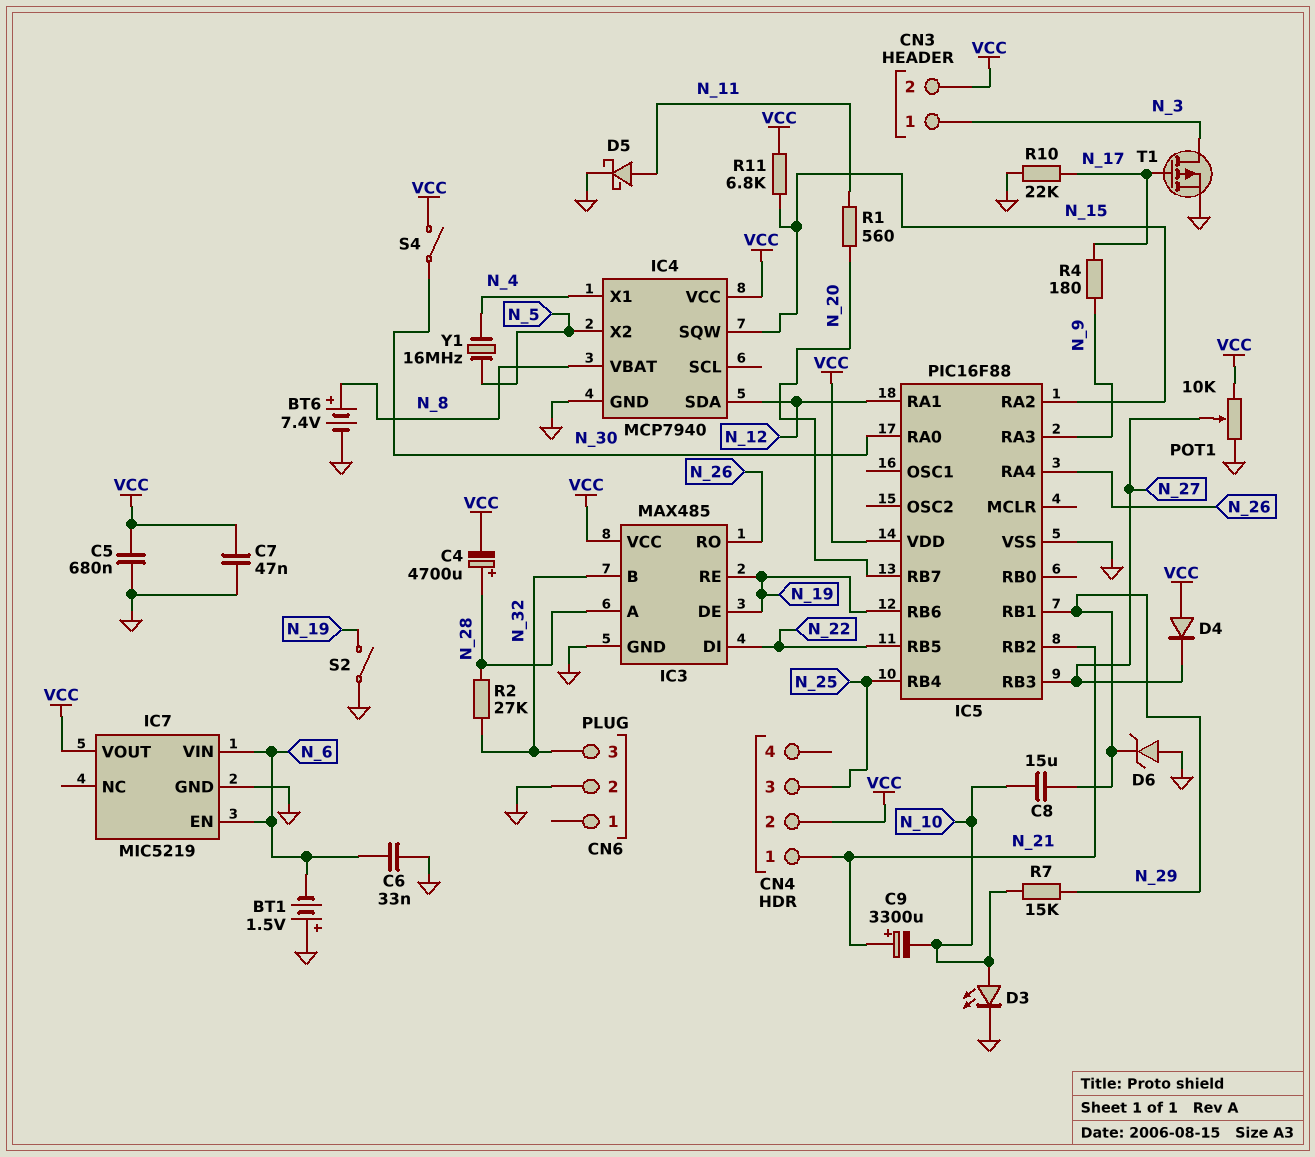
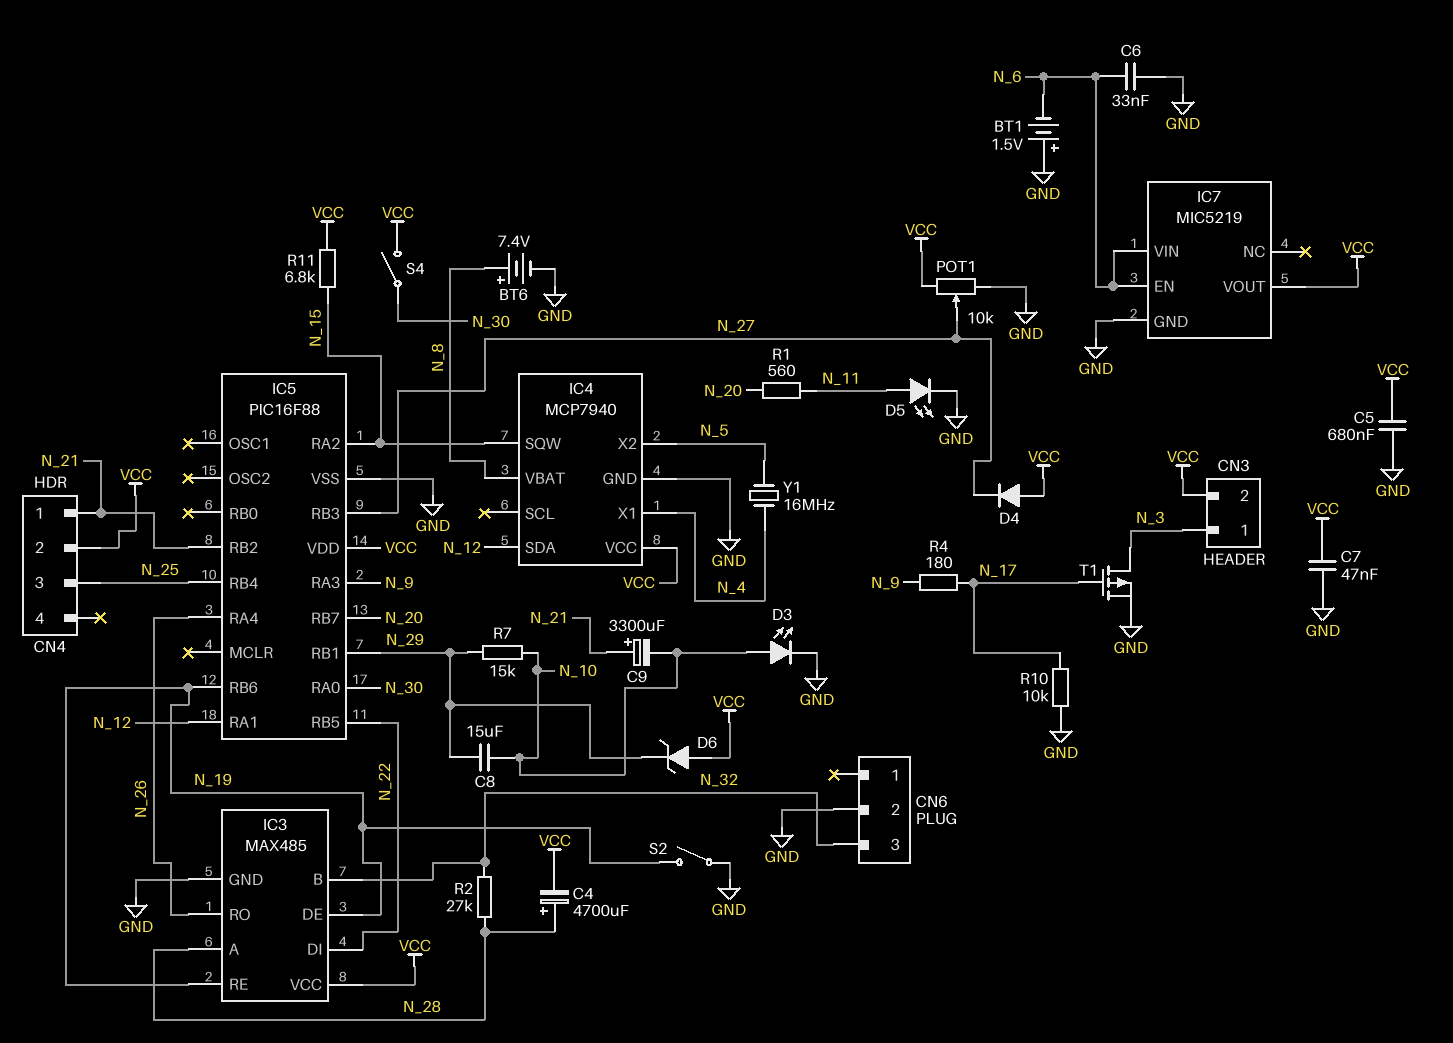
D5: schottky (A N_11, K GND) -> LED (A N_11, K GND)
D6: zener (A GND, K N_29) -> zener (A VCC, K N_29)
R10: 22k (GND, N_17) -> 10k (GND, N_17)

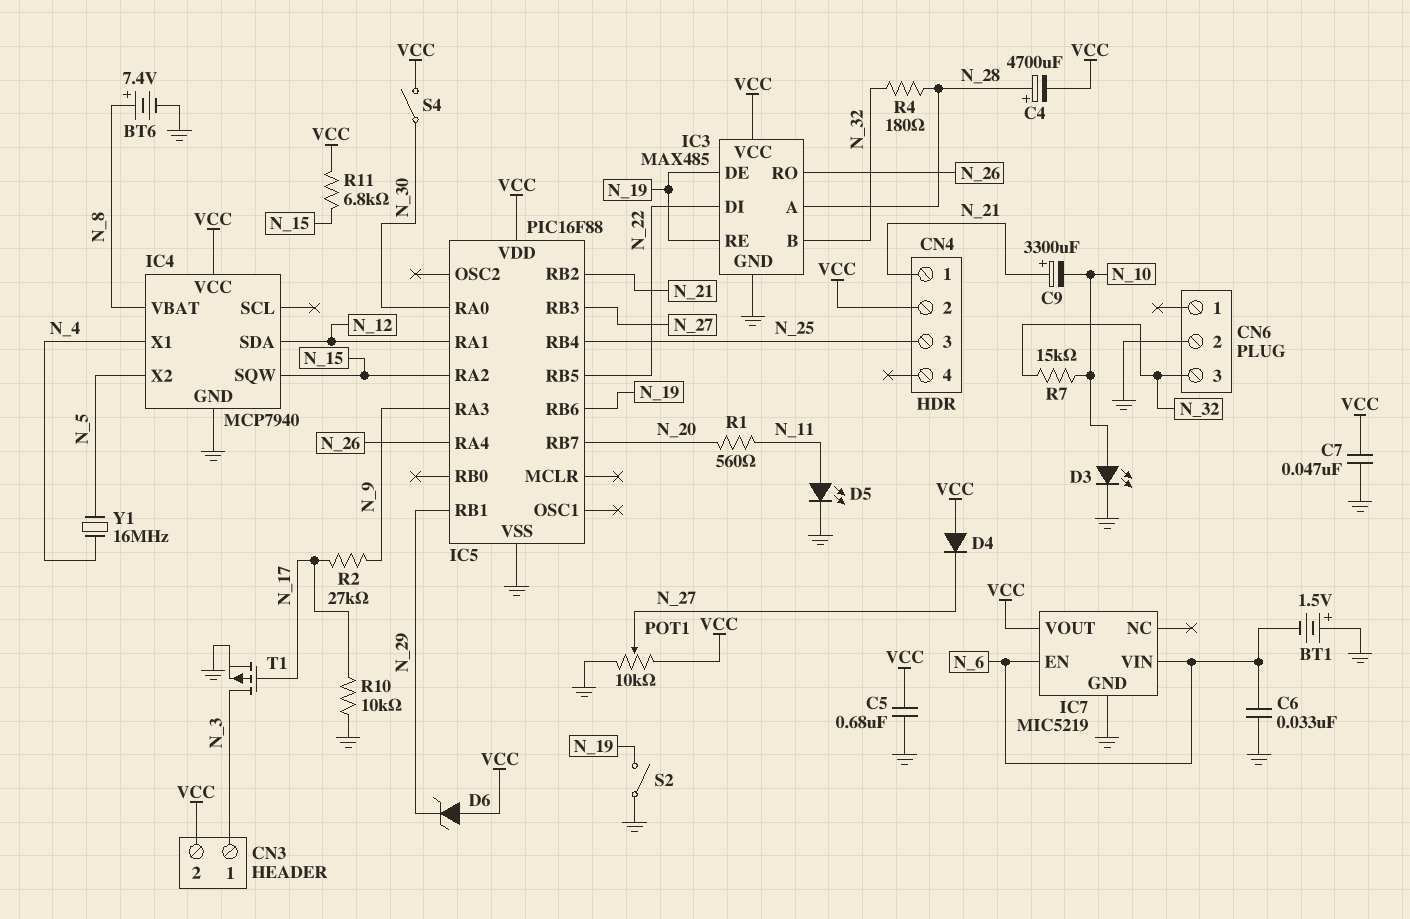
C8: 15uF (N_10, N_29) -> none
R2: 27k (N_28, N_32) -> 27k (N_9, N_17)
R4: 180 (N_9, N_17) -> 180 (N_28, N_32)
R7: 15k (N_10, N_29) -> 15k (N_10, N_32)

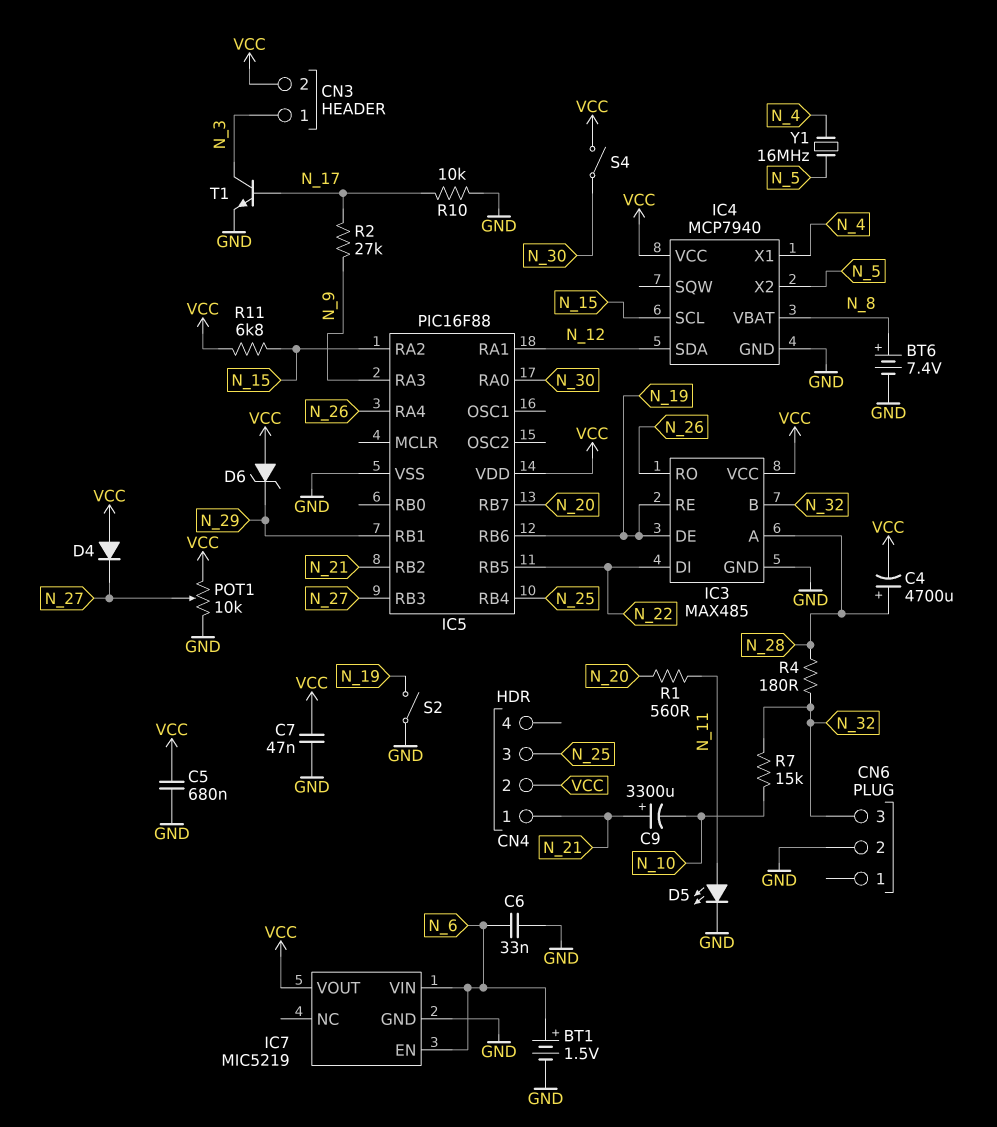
BT1: 1.5V (plus GND, minus N_6) -> 1.5V (plus N_6, minus GND)
D3: LED (A N_10, K GND) -> none
IC4 pin SCL: none -> N_15
IC4 pin SQW: N_15 -> none
T1: PMOS (G N_17, D N_3, S GND) -> NPN (B N_17, C N_3, E GND)

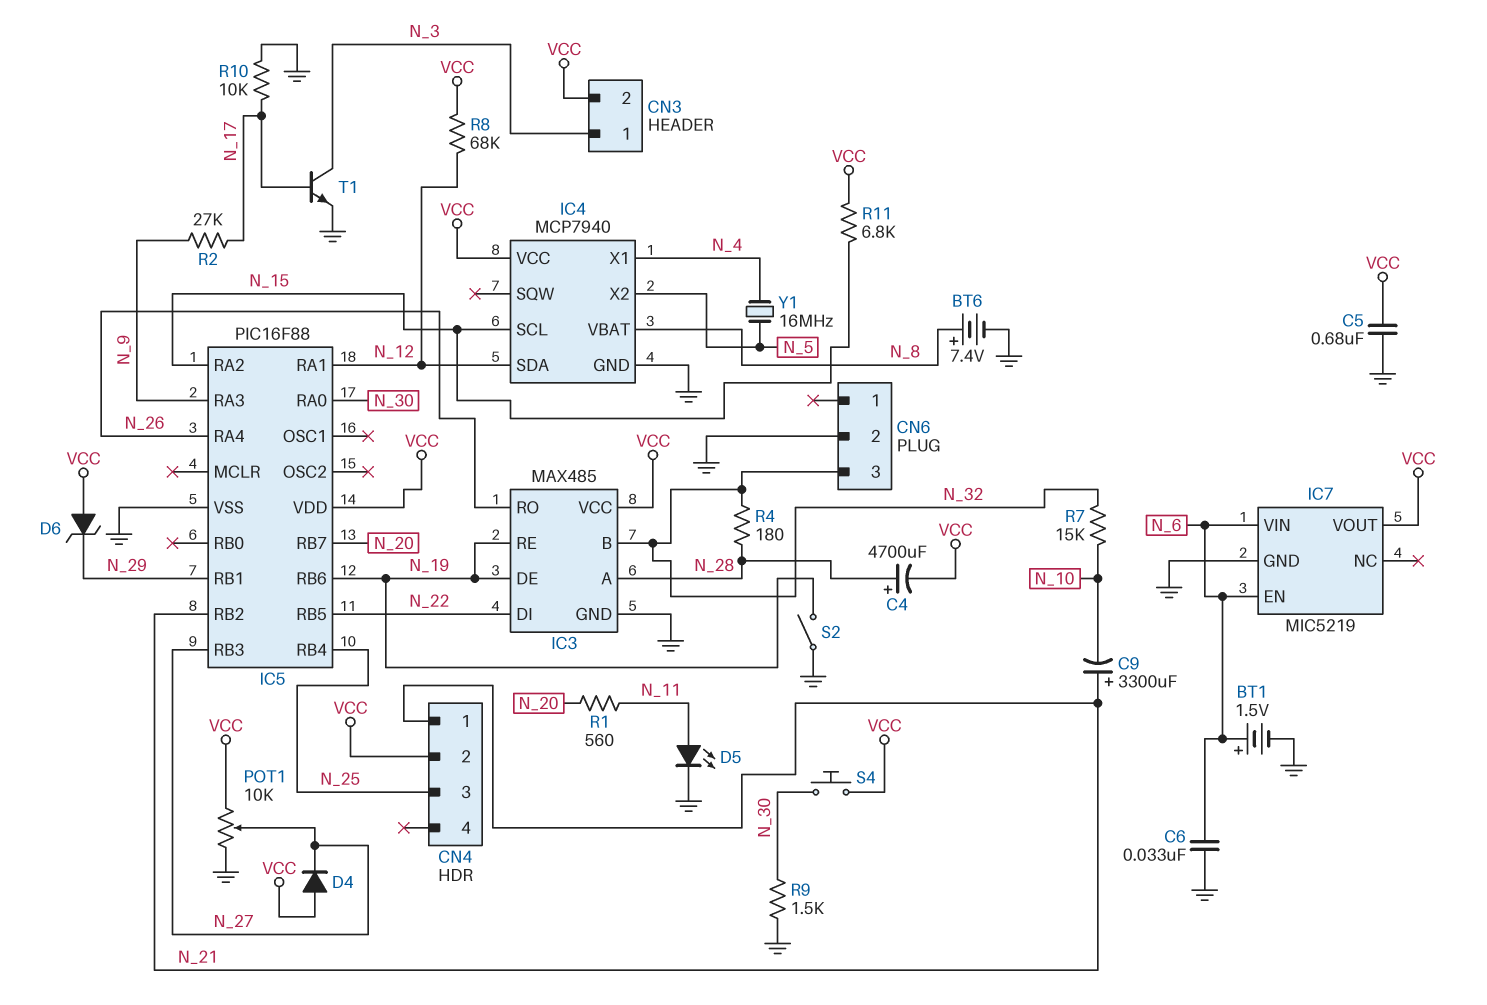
C7: 47nF (GND, VCC) -> none
R8: none -> 68k (N_12, VCC)
R9: none -> 1.5k (GND, N_30)
S4: switch (N_30, VCC) -> button (N_30, VCC)

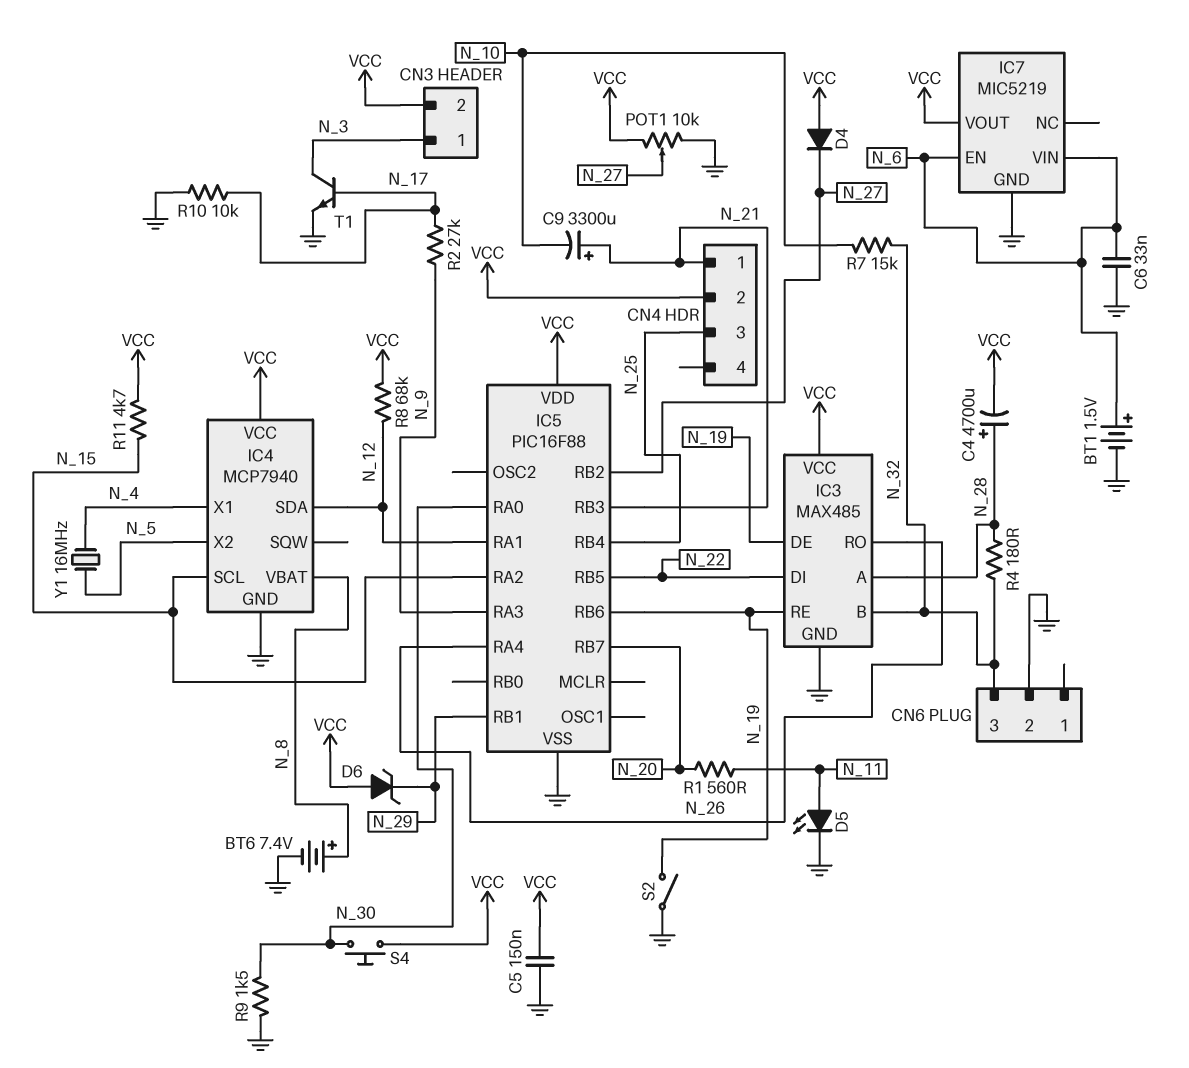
C5: 680nF (GND, VCC) -> 150nF (GND, VCC)
IC5 pin RB2: N_21 -> N_27
IC5 pin RB3: N_27 -> N_21
R11: 6.8k (N_15, VCC) -> 4.7k (N_15, VCC)

